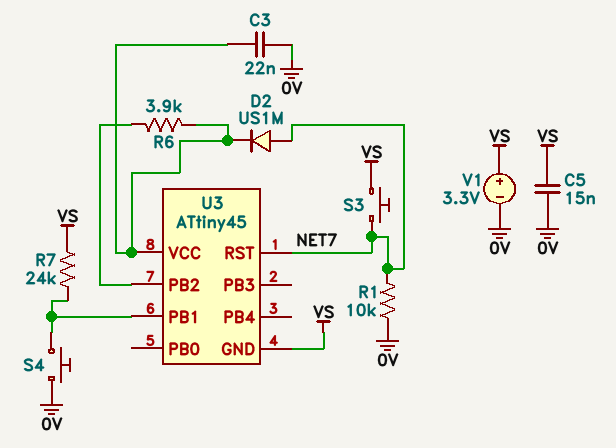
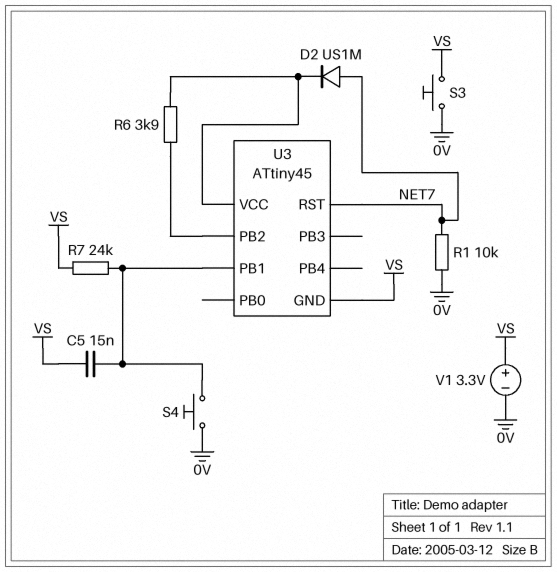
C3: 22nF (0V, U3/VCC) -> none
C5: 15nF (0V, VS) -> 15nF (U3/PB1, VS)
S3: button (NET7, VS) -> button (0V, VS)

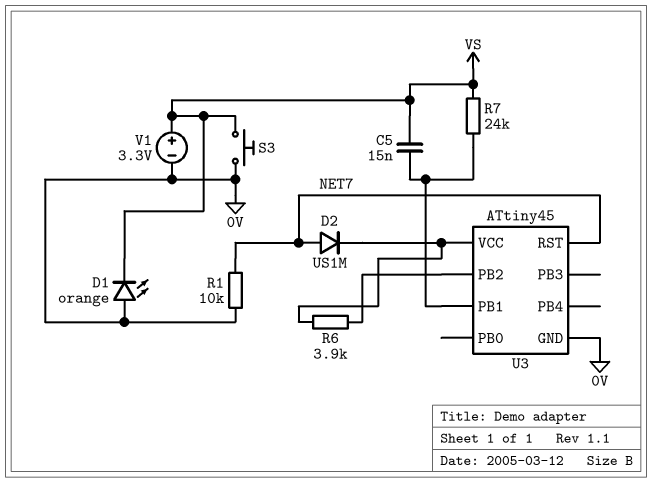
D1: none -> LED orange (A 0V, K VS)
S4: button (0V, U3/PB1) -> none
U3 pin GND: VS -> 0V

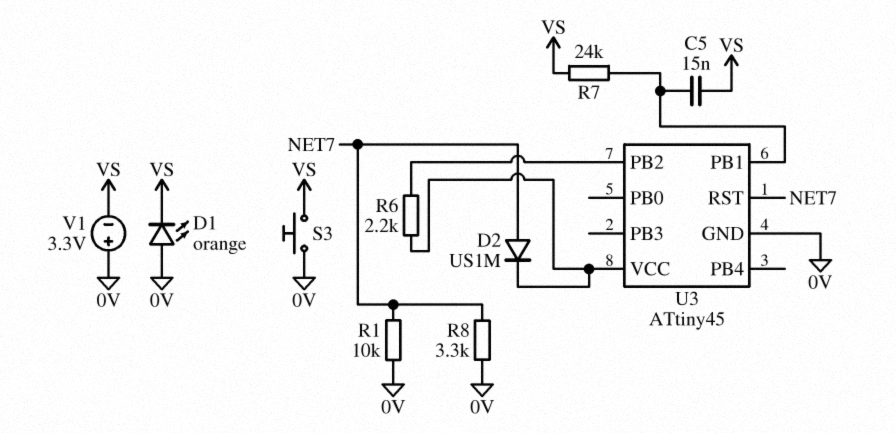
R6: 3.9k (U3/PB2, U3/VCC) -> 2.2k (U3/PB2, U3/VCC)
R8: none -> 3.3k (0V, NET7)
V1: 3.3V (plus VS, minus 0V) -> 3.3V (plus 0V, minus VS)

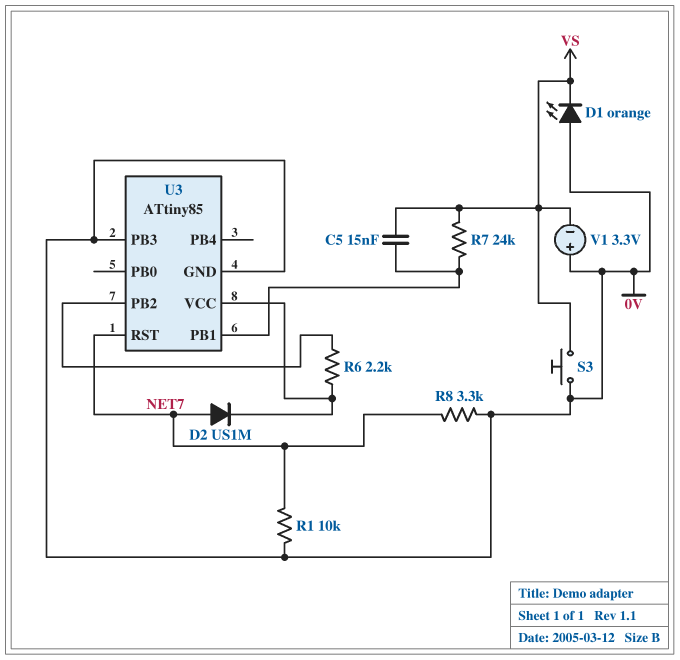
U3: ATtiny45 -> ATtiny85
U3 pin PB3: none -> 0V

